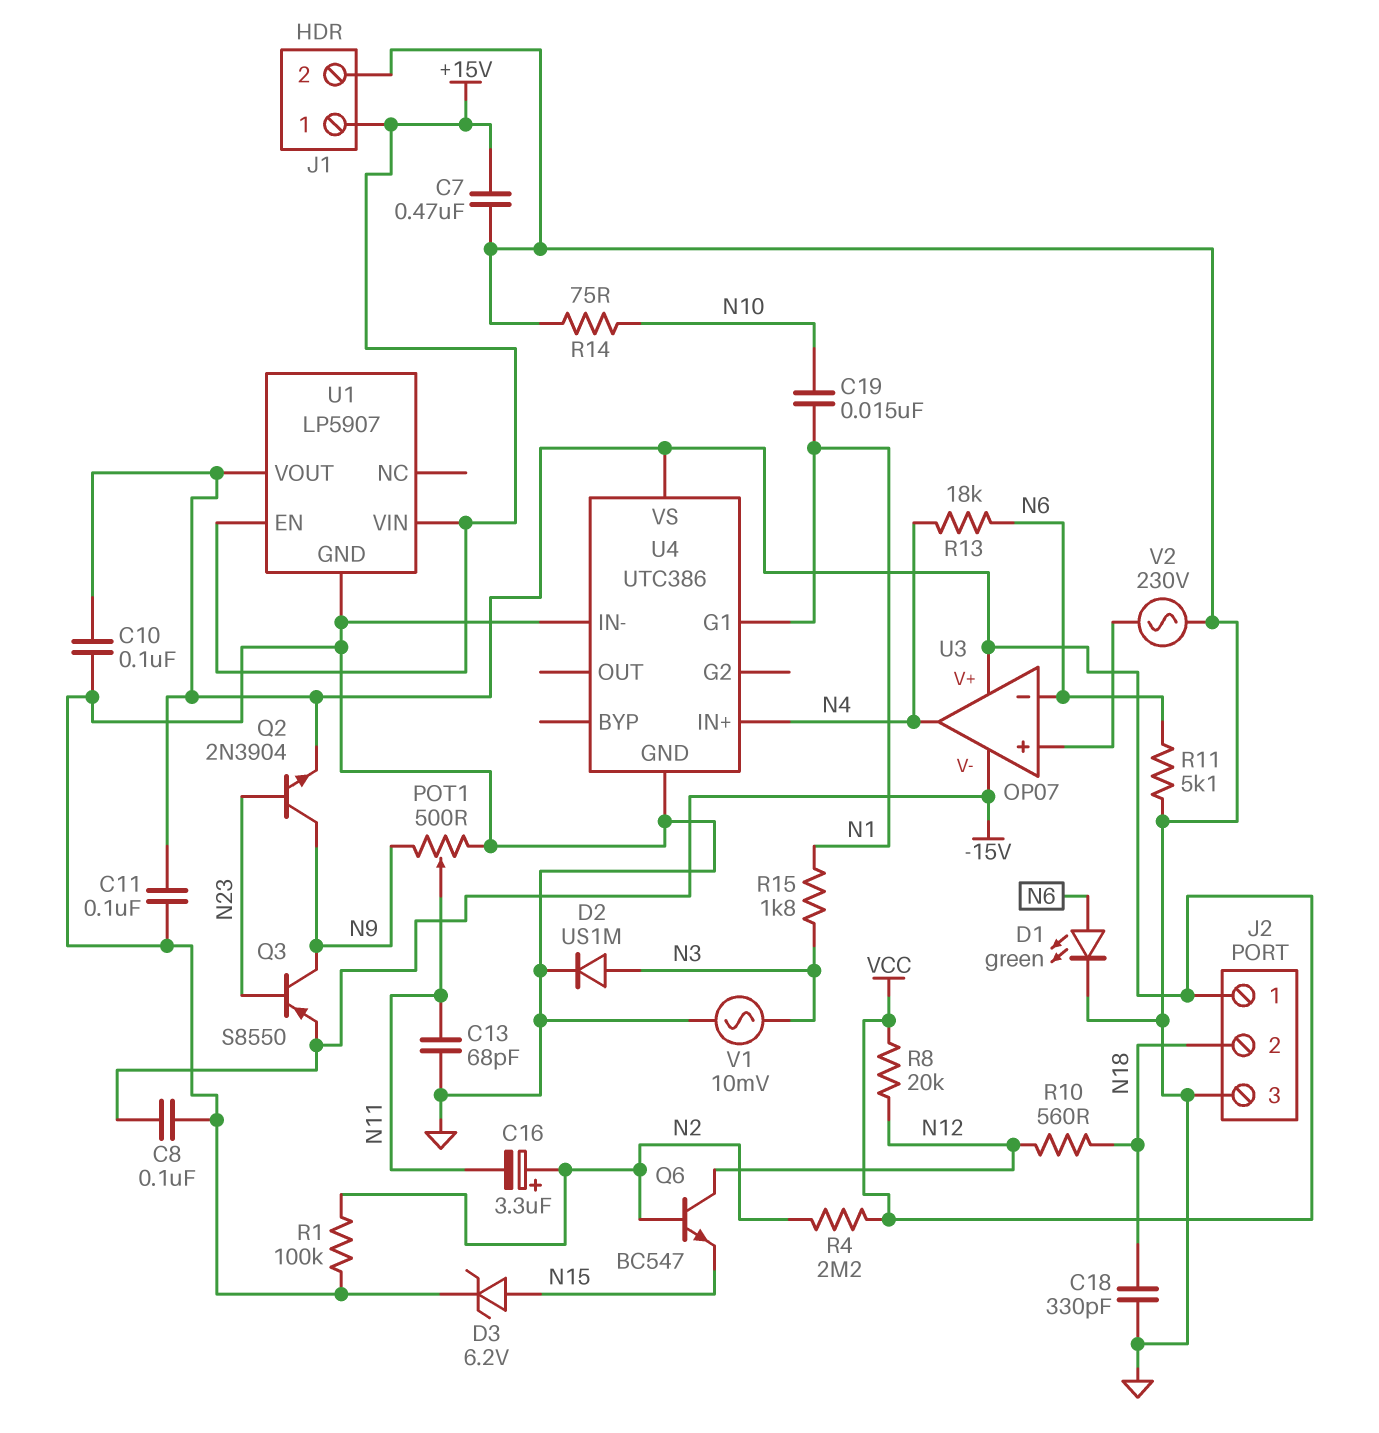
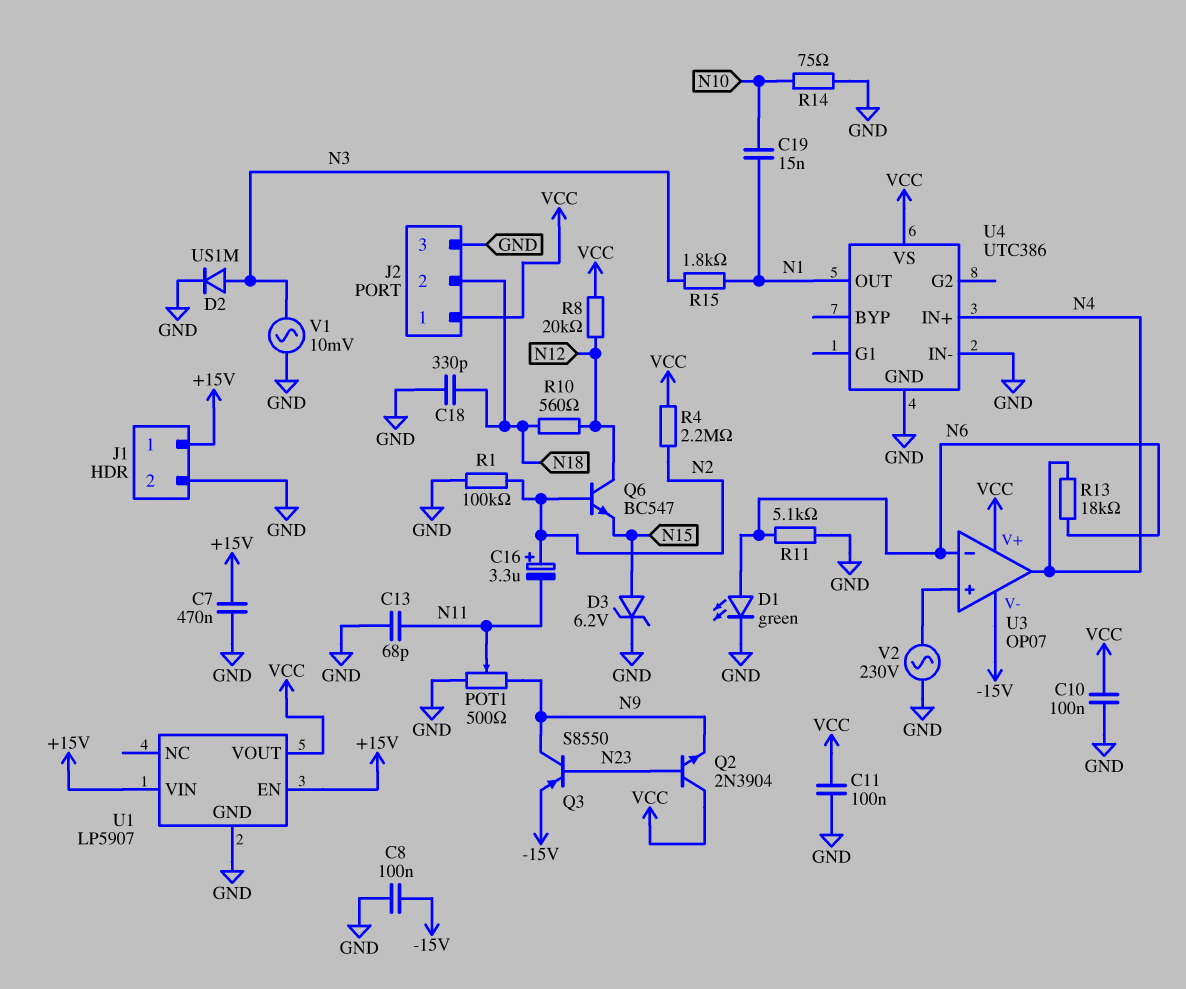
Q2: NPN 2N3904 (B N23, C N9, E VCC) -> NPN 2N3904 (B N23, C VCC, E N9)
U4 pin G1: N1 -> none
U4 pin OUT: none -> N1

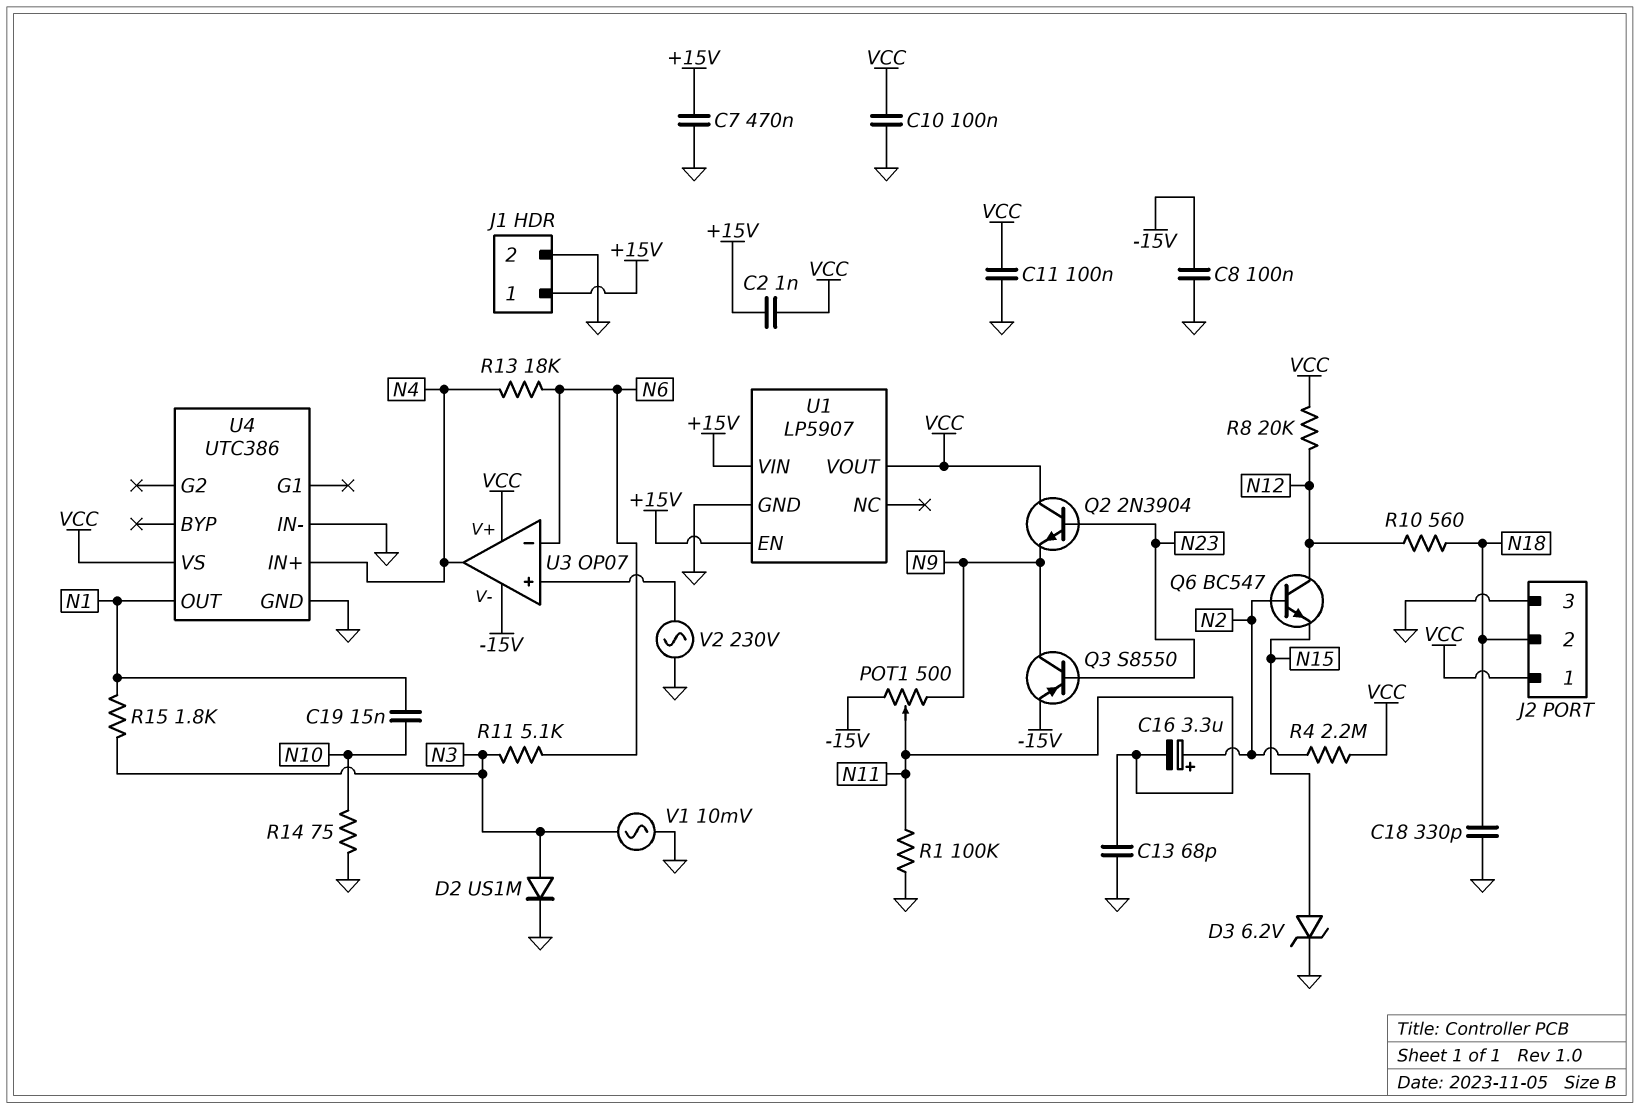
C2: none -> 1nF (+15V, VCC)
D1: LED green (A N6, K GND) -> none
POT1: 500 (GND, N9, wiper N11) -> 500 (-15V, N9, wiper N11)
R1: 100k (GND, N2) -> 100k (GND, N11)
R11: 5.1k (GND, N6) -> 5.1k (N3, N6)

